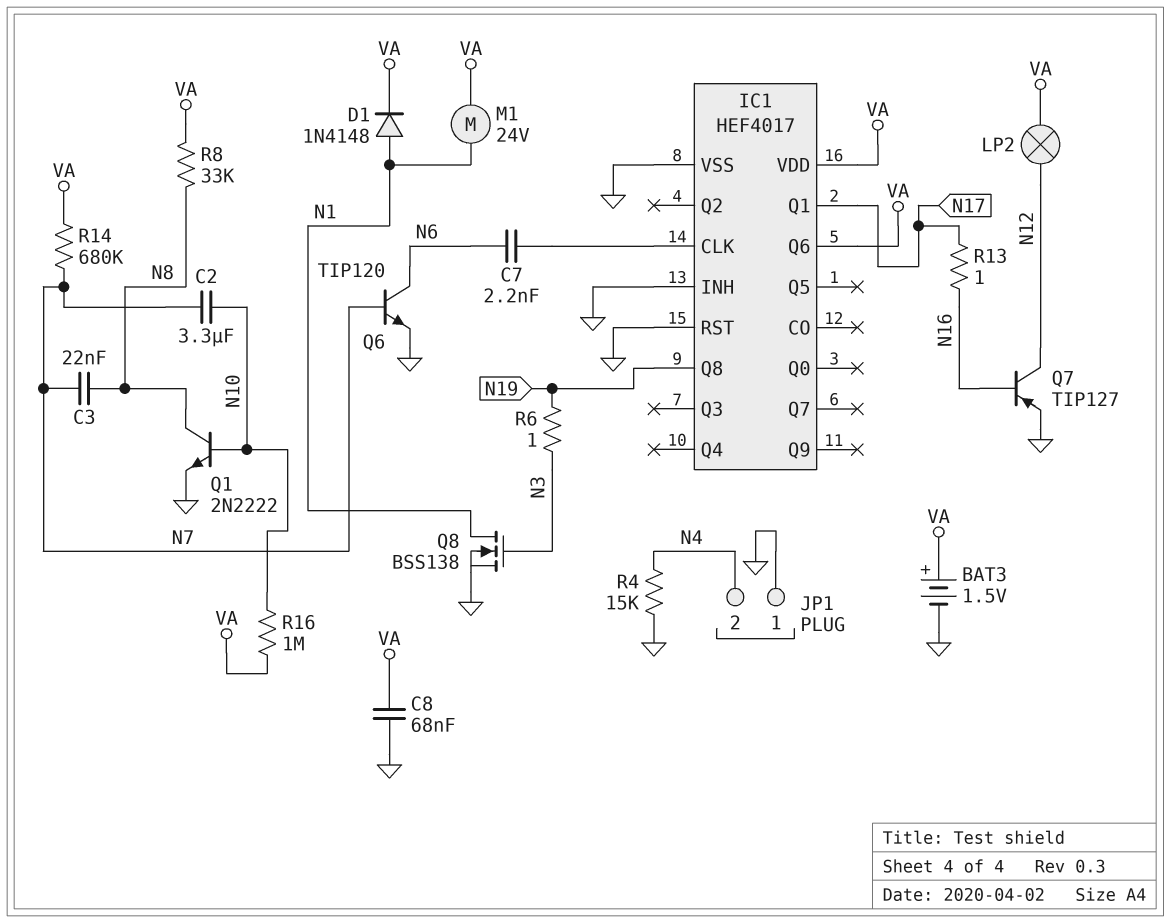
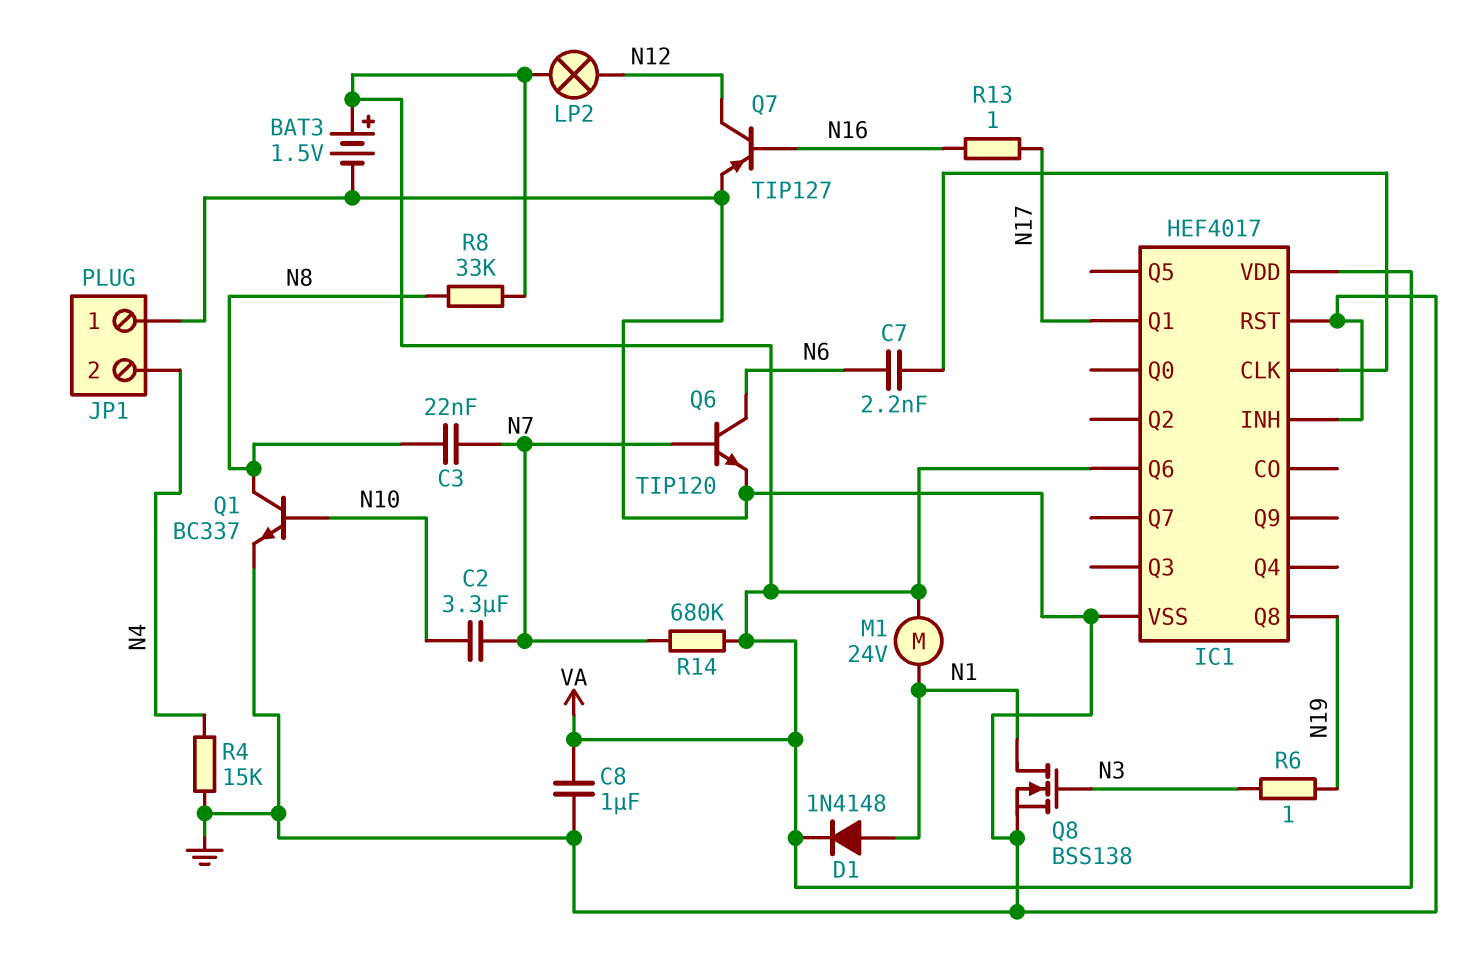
C8: 68nF (GND, VA) -> 1uF (GND, VA)
Q1: NPN 2N2222 (B N10, C N8, E GND) -> NPN BC337 (B N10, C N8, E GND)
R16: 1M (N10, VA) -> none

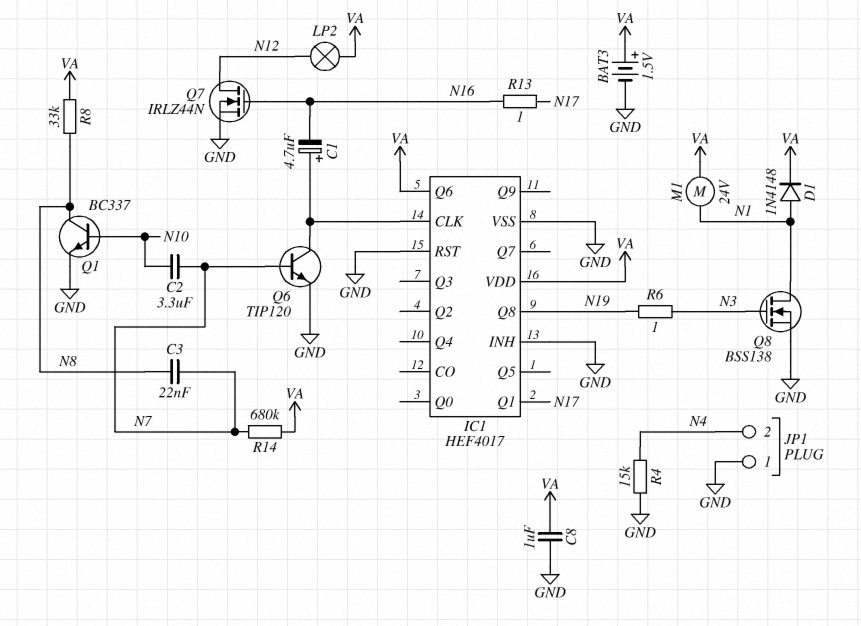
C1: none -> 4.7uF (plus IC1/CLK, minus N16)
C7: 2.2nF (IC1/CLK, N6) -> none
Q6: NPN TIP120 (B N7, C N6, E GND) -> NPN TIP120 (B N7, C IC1/CLK, E GND)
Q7: PNP TIP127 (B N16, C N12, E GND) -> NMOS IRLZ44N (G N16, D N12, S GND)

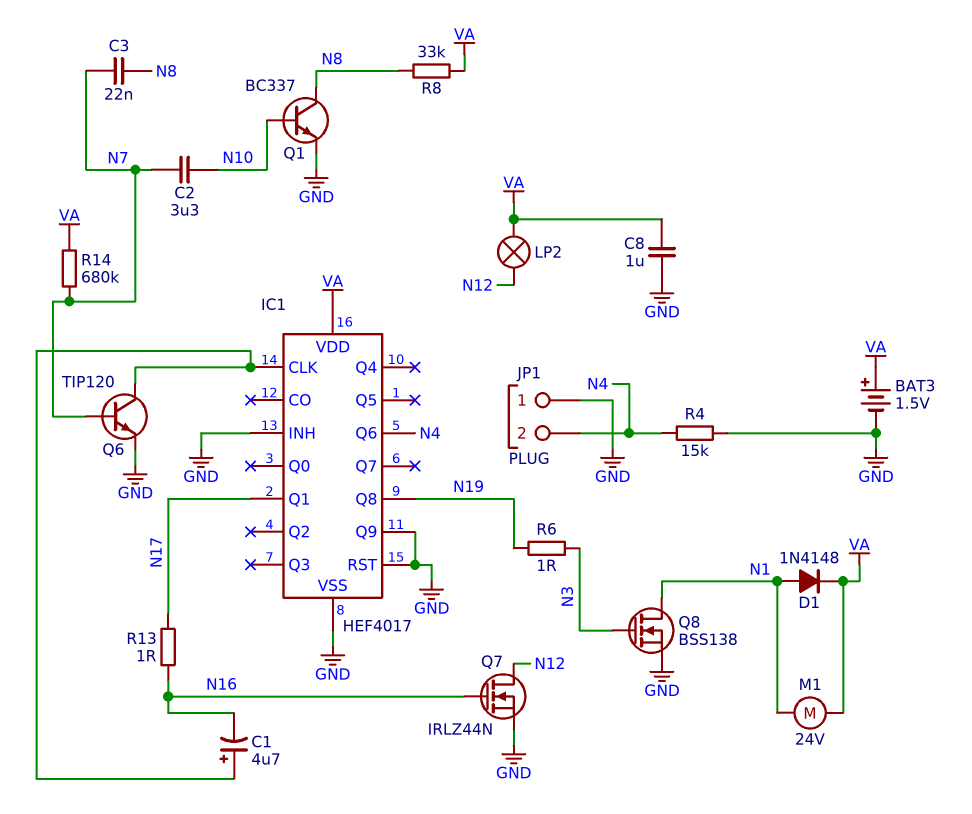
IC1 pin Q6: VA -> N4
IC1 pin Q9: none -> GND

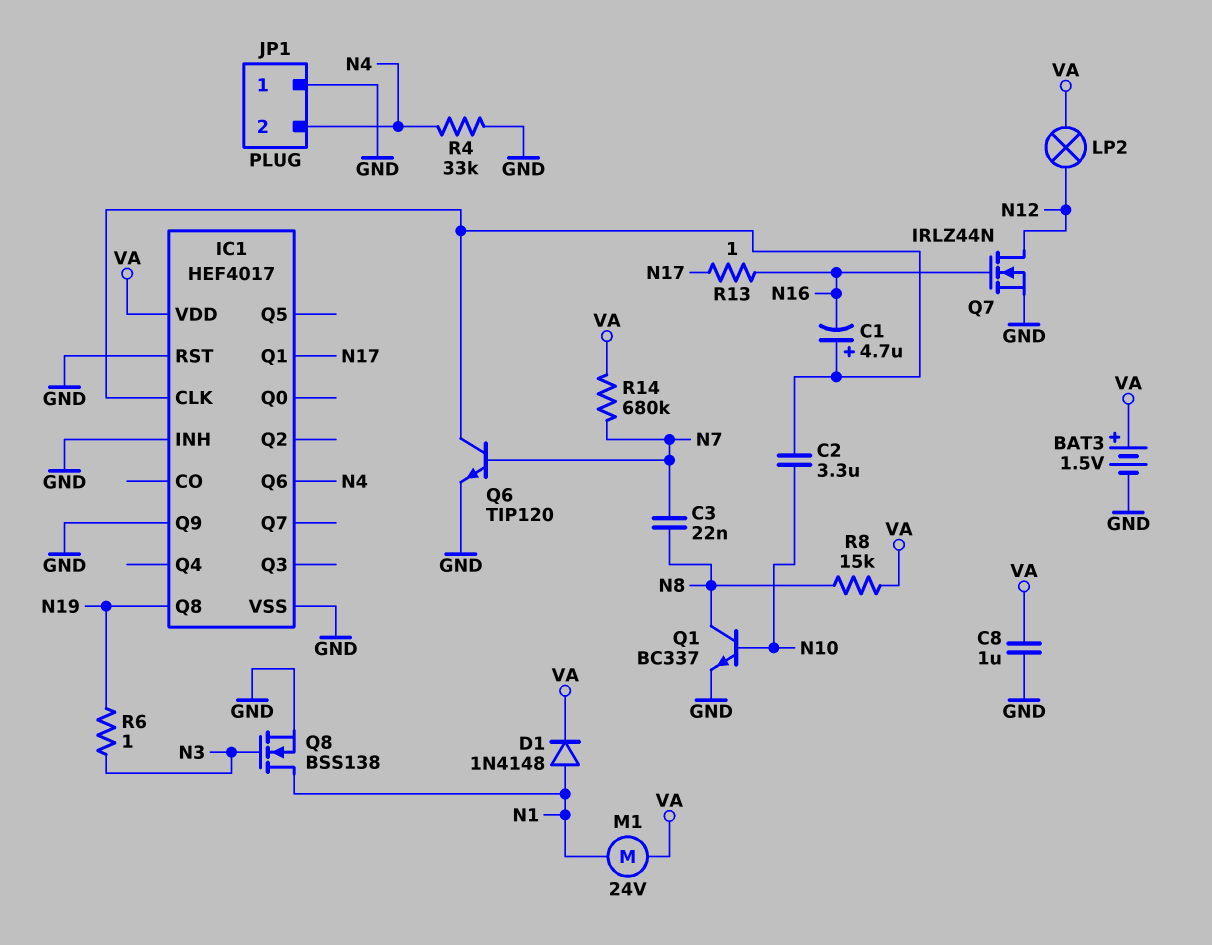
C2: 3.3uF (N7, N10) -> 3.3uF (IC1/CLK, N10)
R4: 15k (GND, N4) -> 33k (GND, N4)
R8: 33k (N8, VA) -> 15k (N8, VA)

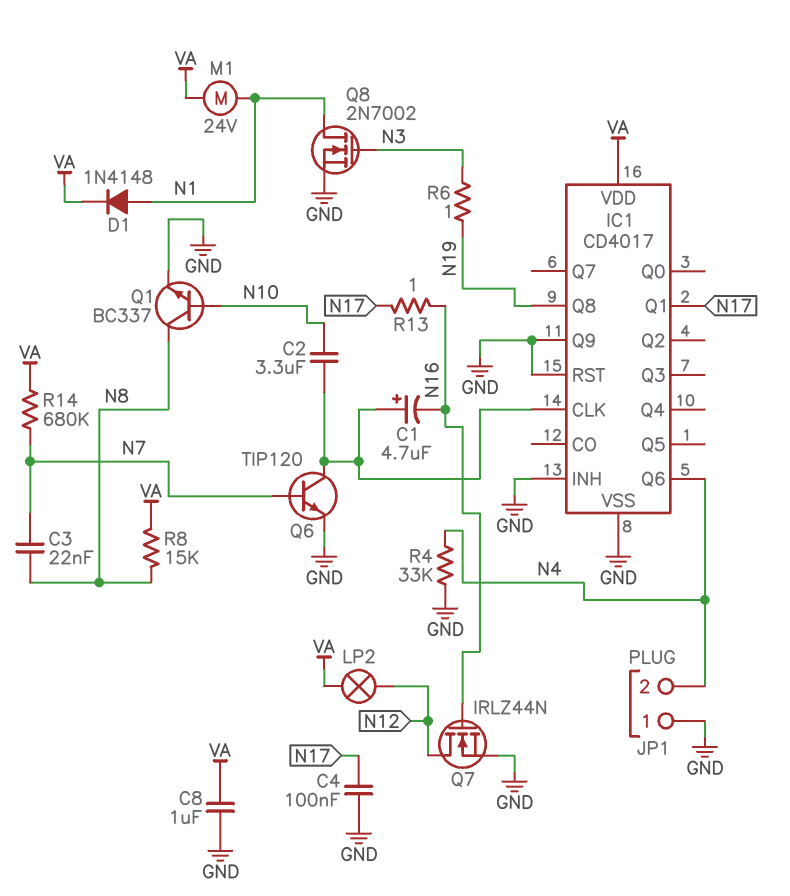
BAT3: 1.5V (plus VA, minus GND) -> none
C4: none -> 100nF (GND, N17)
IC1: HEF4017 -> CD4017
Q8: NMOS BSS138 (G N3, D N1, S GND) -> NMOS 2N7002 (G N3, D N1, S GND)

